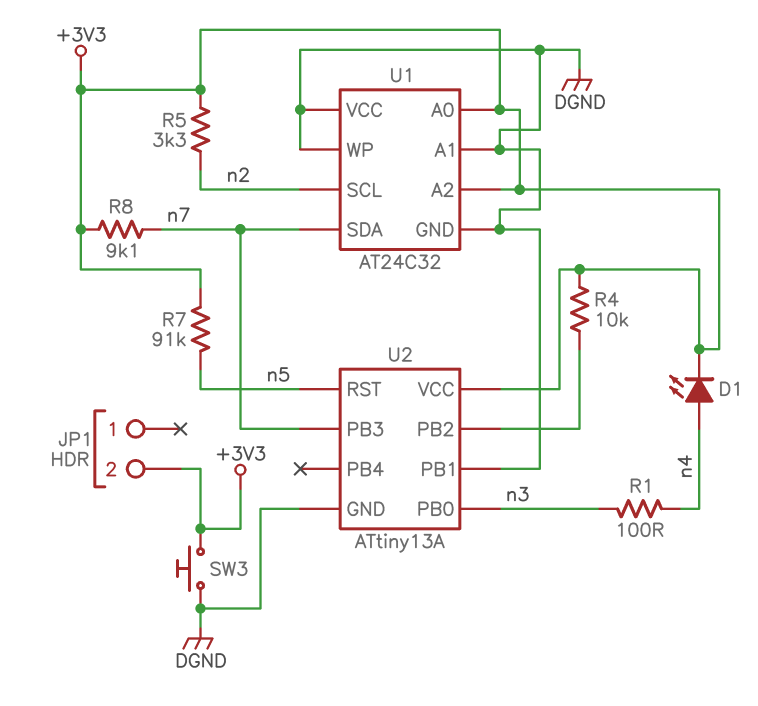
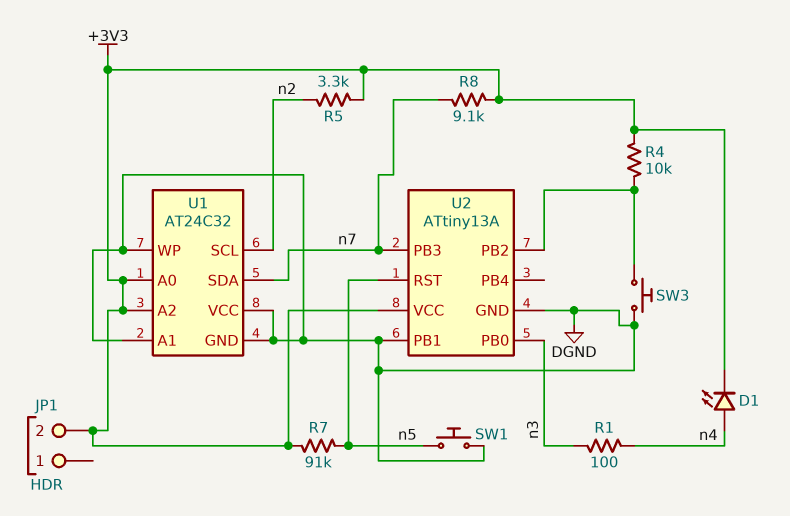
SW1: none -> button (DGND, n5)
SW3: button (+3V3, DGND) -> button (DGND, U2/PB2)

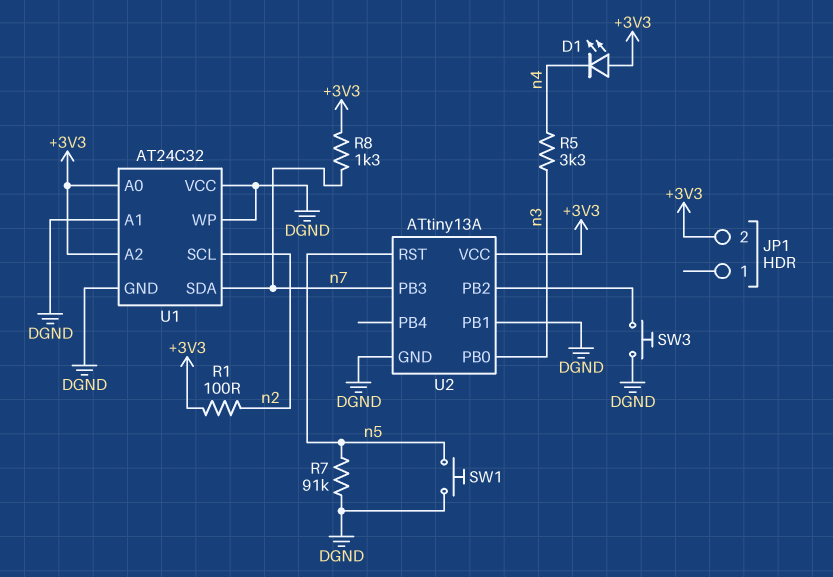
D1: LED (A n4, K +3V3) -> LED (A +3V3, K n4)
R1: 100 (n3, n4) -> 100 (+3V3, n2)
R4: 10k (+3V3, U2/PB2) -> none
R5: 3.3k (+3V3, n2) -> 3.3k (n3, n4)
R7: 91k (+3V3, n5) -> 91k (DGND, n5)
R8: 9.1k (+3V3, n7) -> 1.3k (+3V3, n7)

